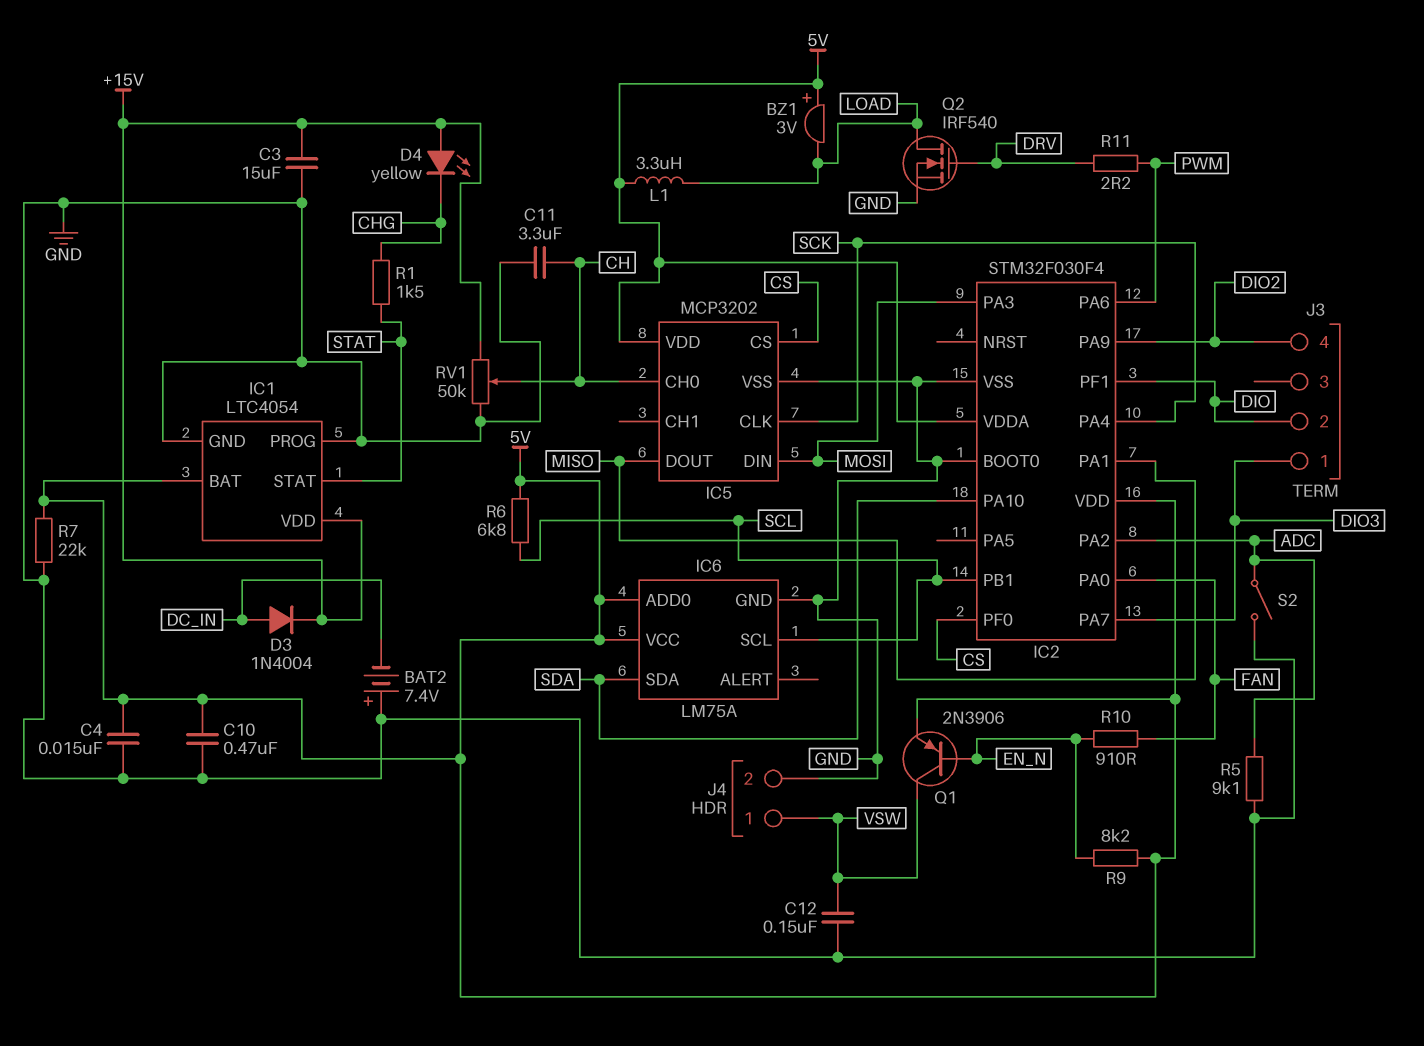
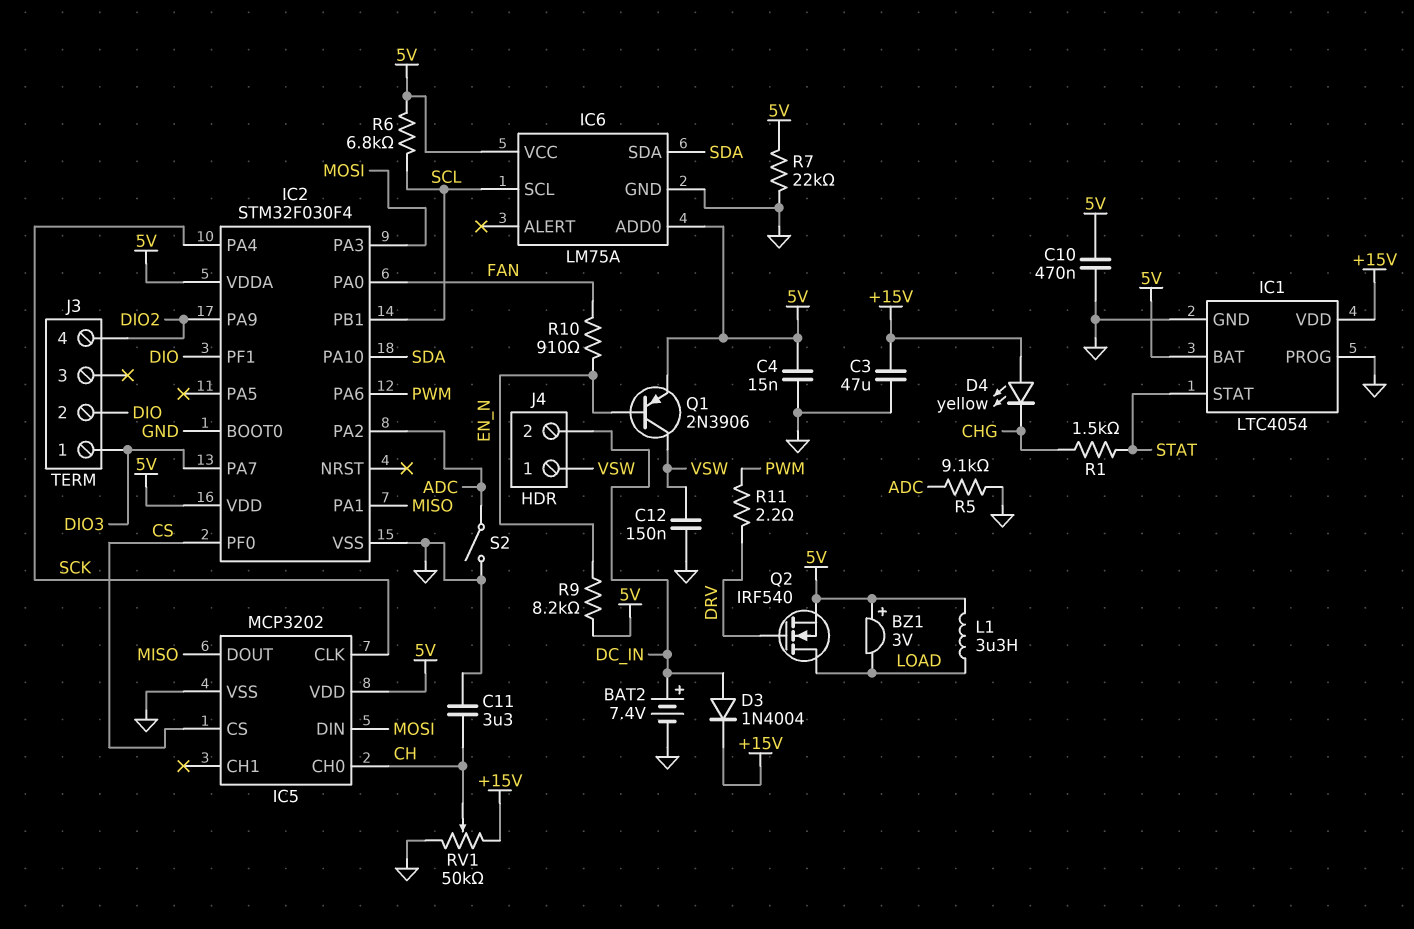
BAT2: 7.4V (plus GND, minus DC_IN) -> 7.4V (plus DC_IN, minus GND)
C3: 15uF (+15V, GND) -> 47uF (+15V, GND)
J4 pin 2: GND -> DC_IN
Q2: NMOS IRF540 (G DRV, D LOAD, S GND) -> NMOS IRF540 (G DRV, D LOAD, S 5V)

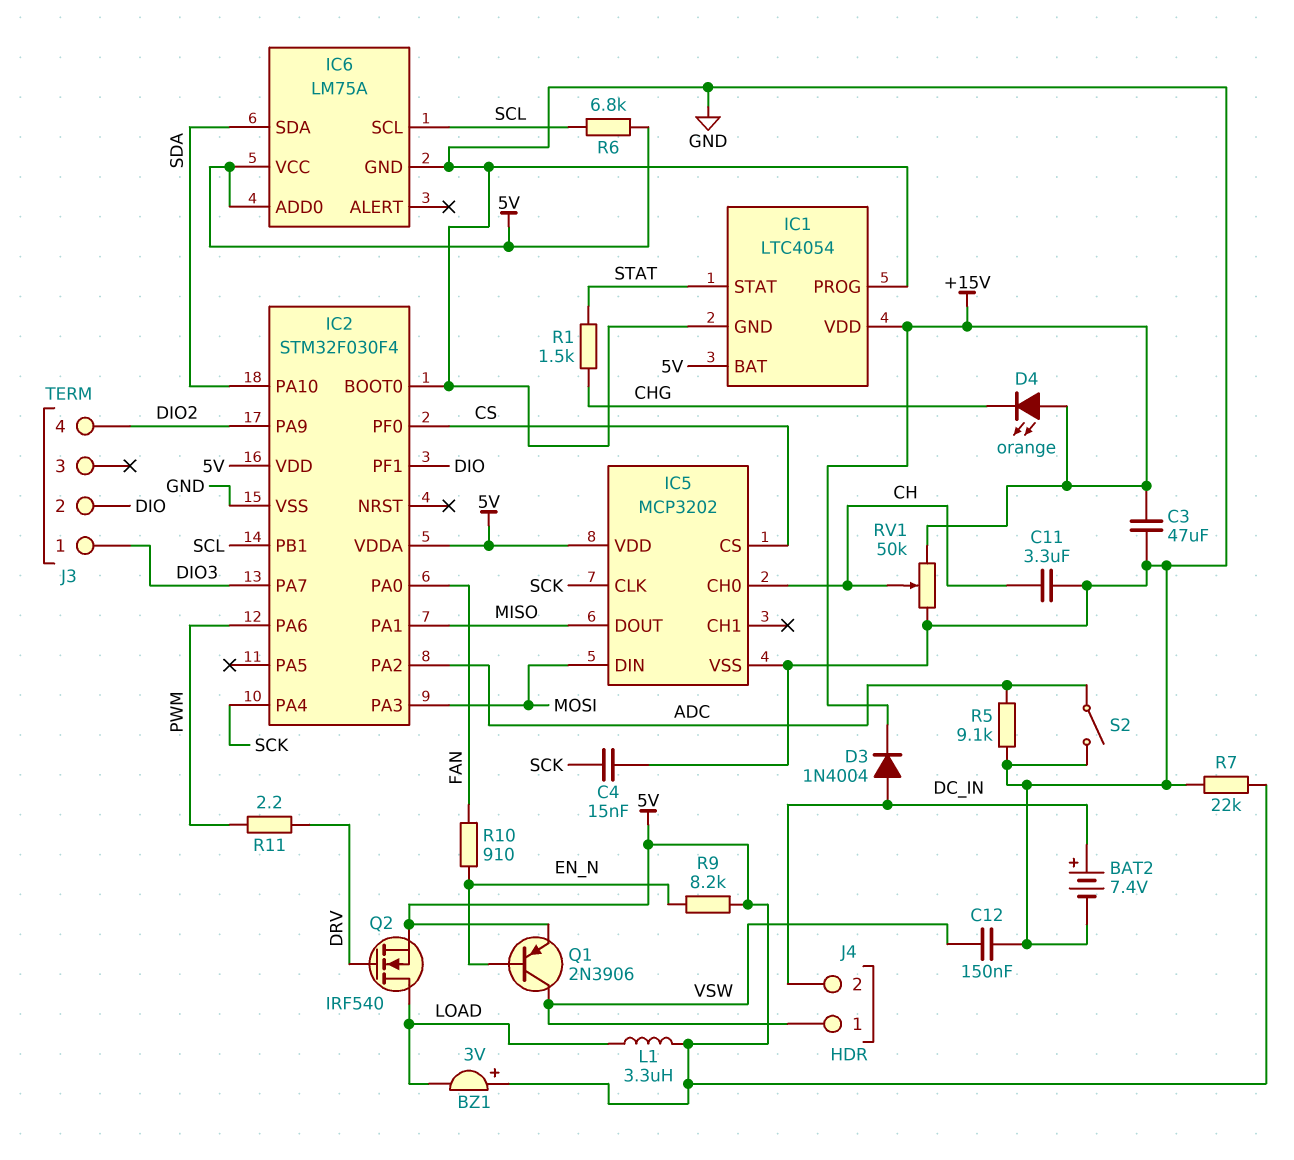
C4: 15nF (5V, GND) -> 15nF (GND, SCK)
C10: 470nF (5V, GND) -> none
D4: LED yellow (A +15V, K CHG) -> LED orange (A +15V, K CHG)

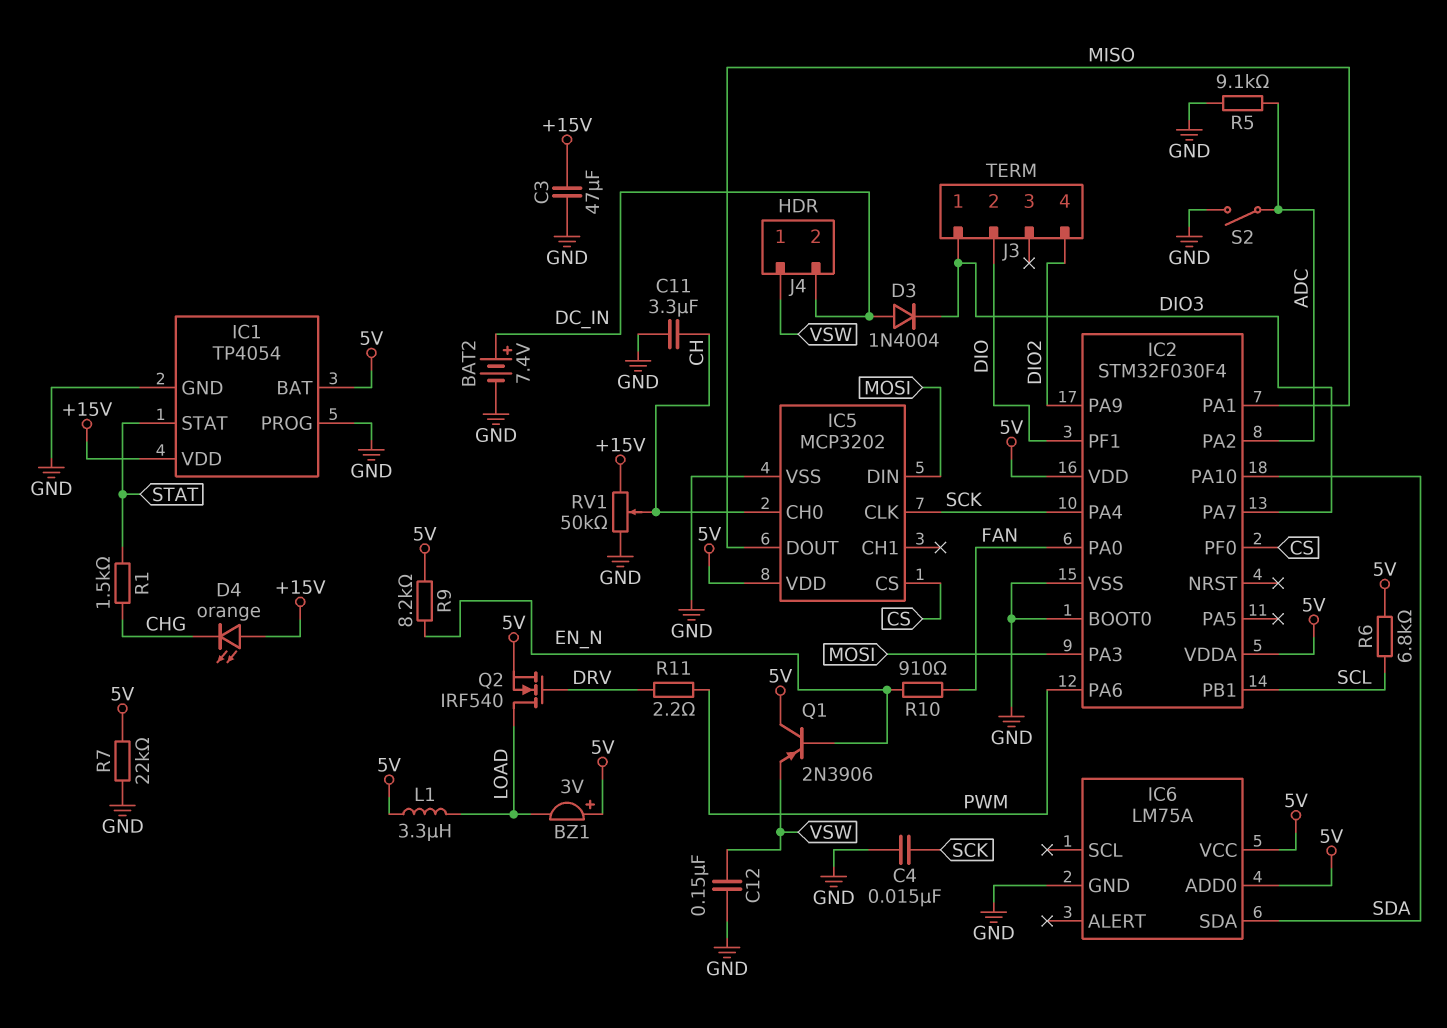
D3: diode 1N4004 (A DC_IN, K +15V) -> diode 1N4004 (A DC_IN, K DIO3)
IC1: LTC4054 -> TP4054
IC6 pin SCL: SCL -> none
Q1: PNP 2N3906 (B EN_N, C VSW, E 5V) -> PNP 2N3906 (B EN_N, C 5V, E VSW)

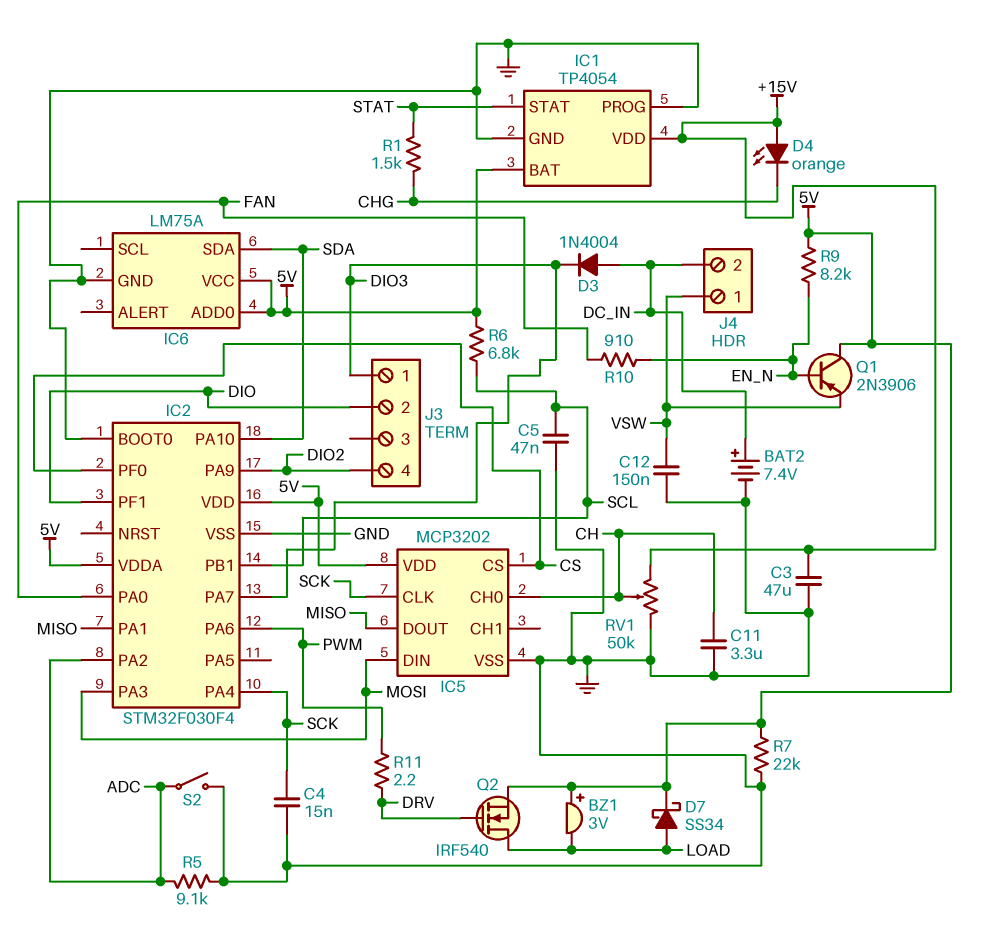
C5: none -> 47nF (GND, SCL)
D7: none -> schottky SS34 (A LOAD, K 5V)
L1: 3.3uH (5V, LOAD) -> none

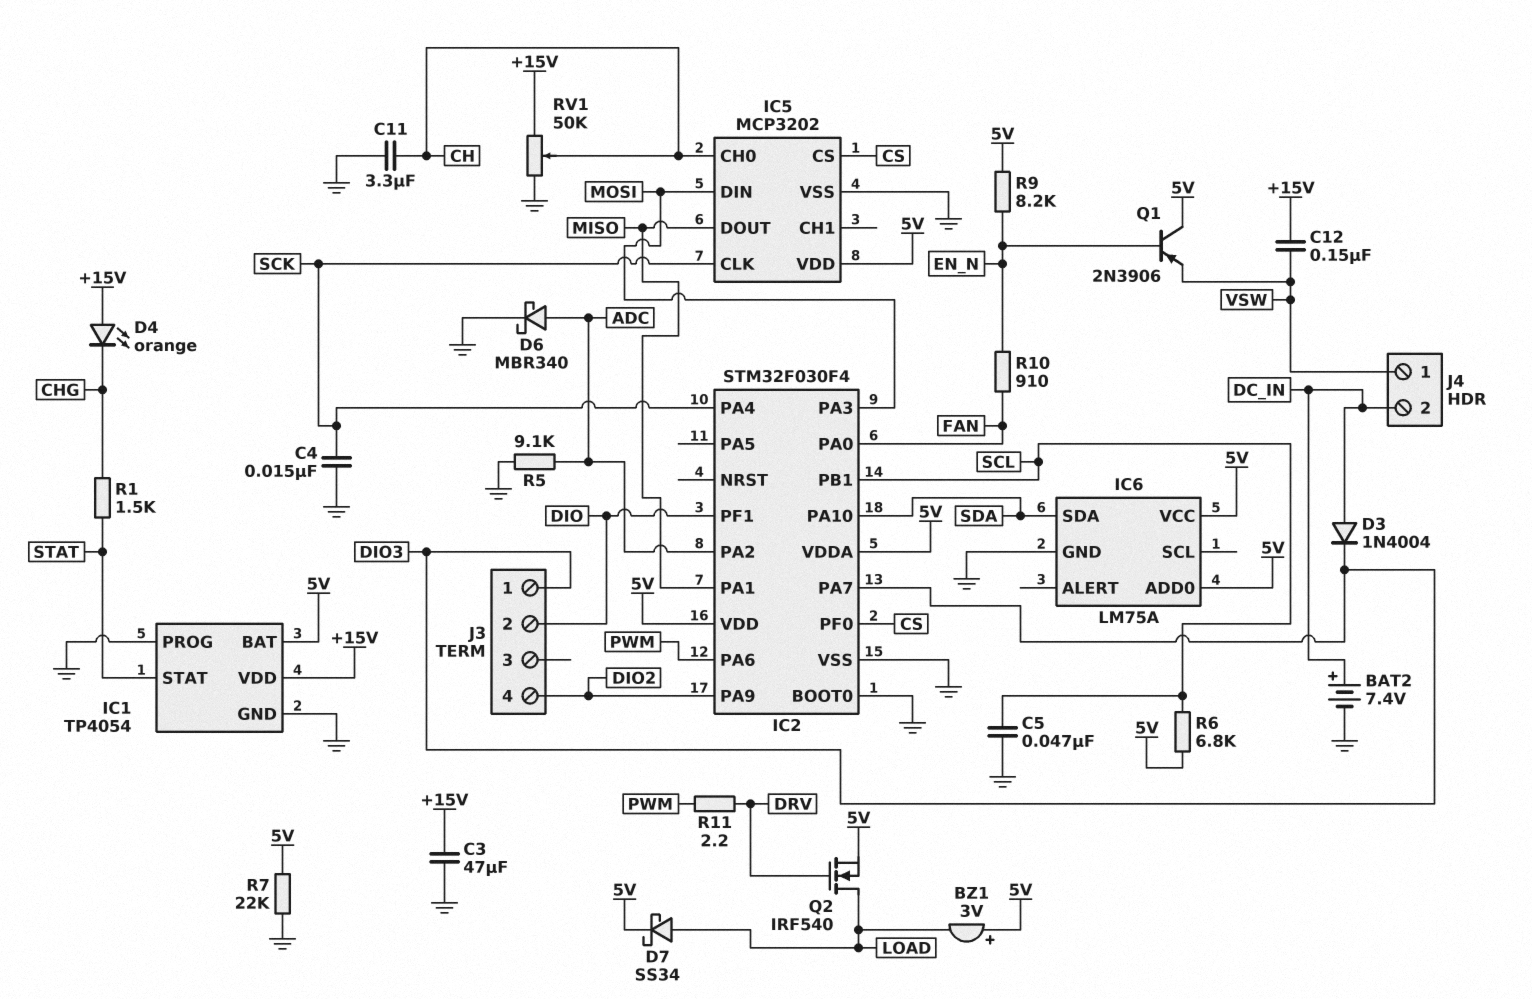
C12: 150nF (GND, VSW) -> 150nF (+15V, VSW)
D6: none -> schottky MBR340 (A ADC, K GND)
S2: switch (ADC, GND) -> none

